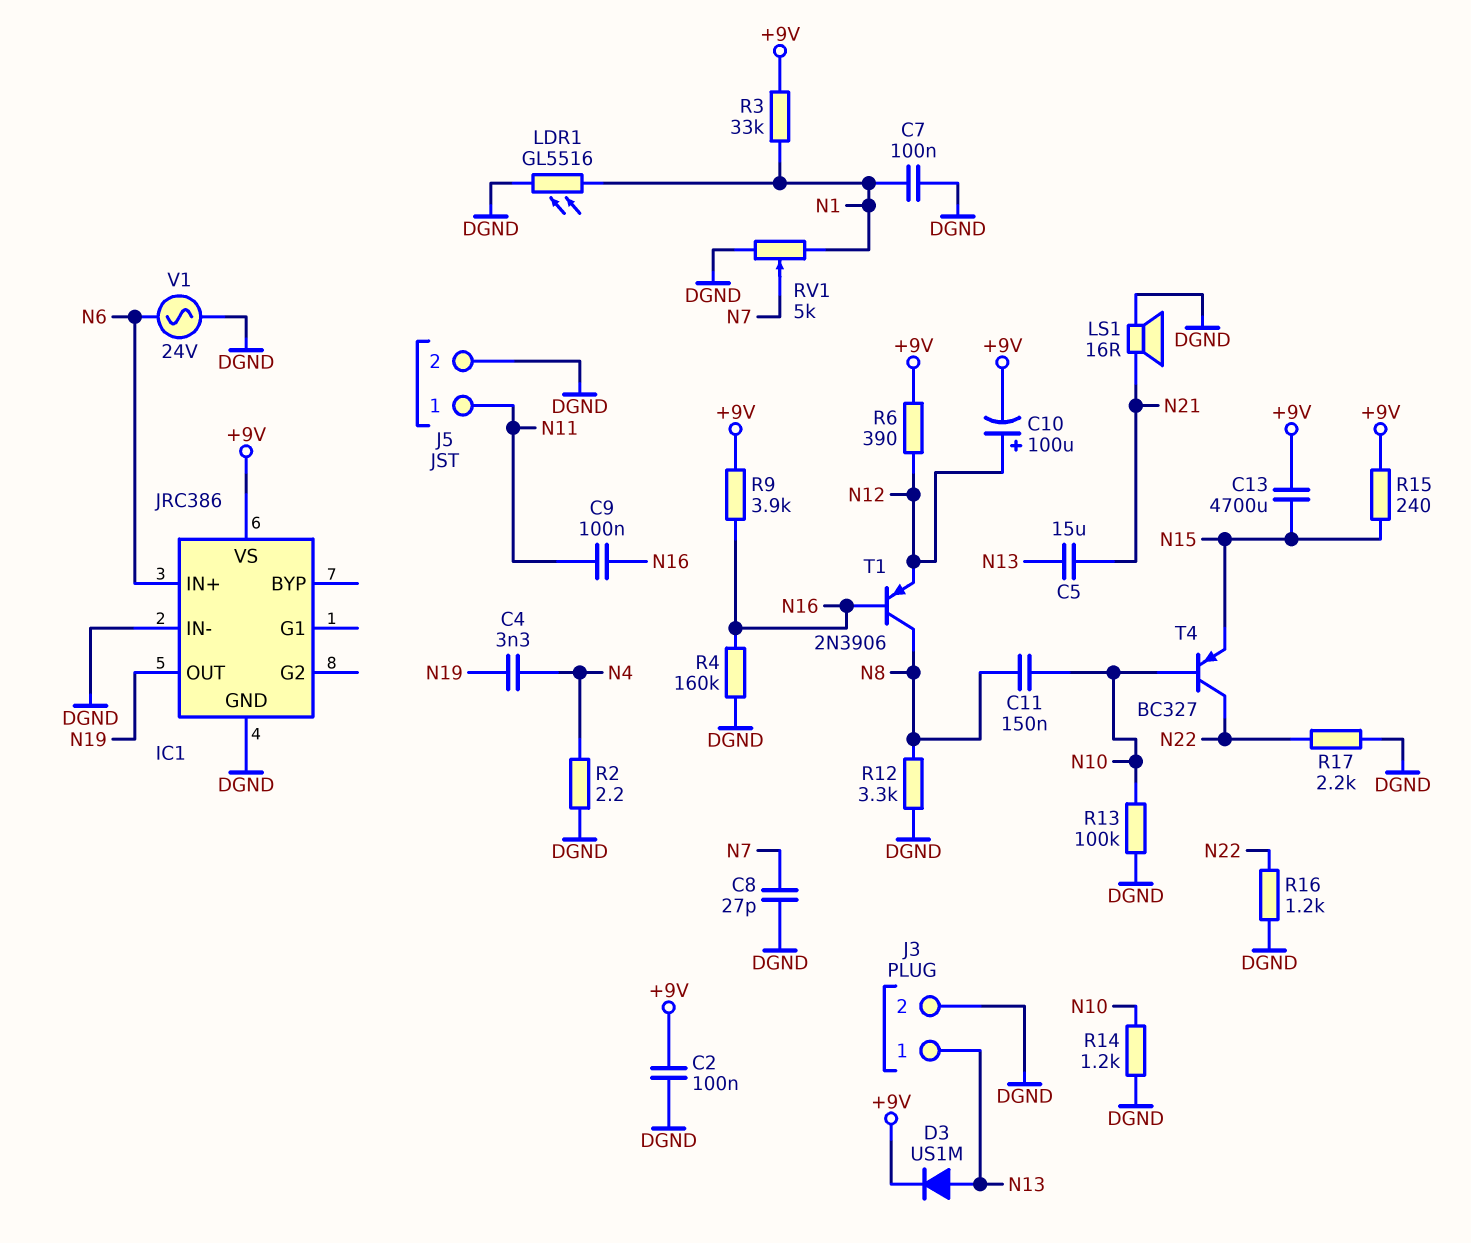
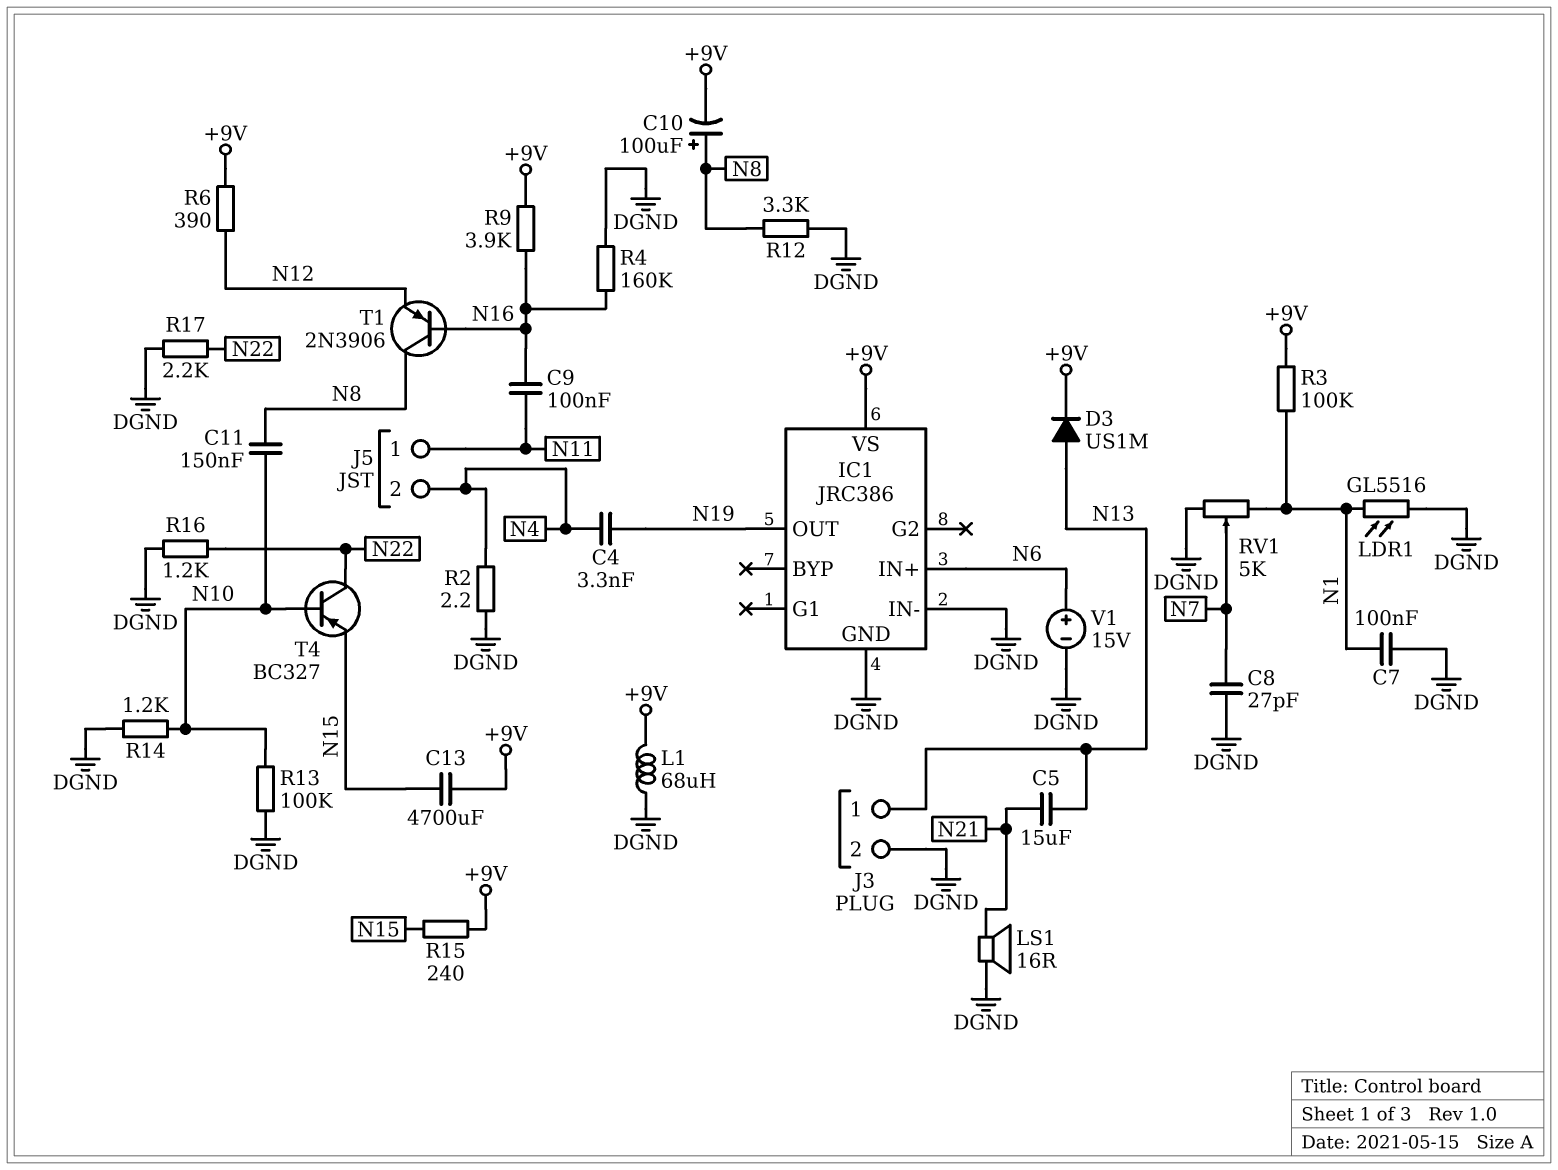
C2: 100nF (+9V, DGND) -> none
C10: 100uF (plus N12, minus +9V) -> 100uF (plus N8, minus +9V)
J5 pin 2: DGND -> N4
L1: none -> 68uH (+9V, DGND)
R3: 33k (+9V, N1) -> 100k (+9V, N1)
V1: AC 24V (DGND, N6) -> 15V (plus N6, minus DGND)

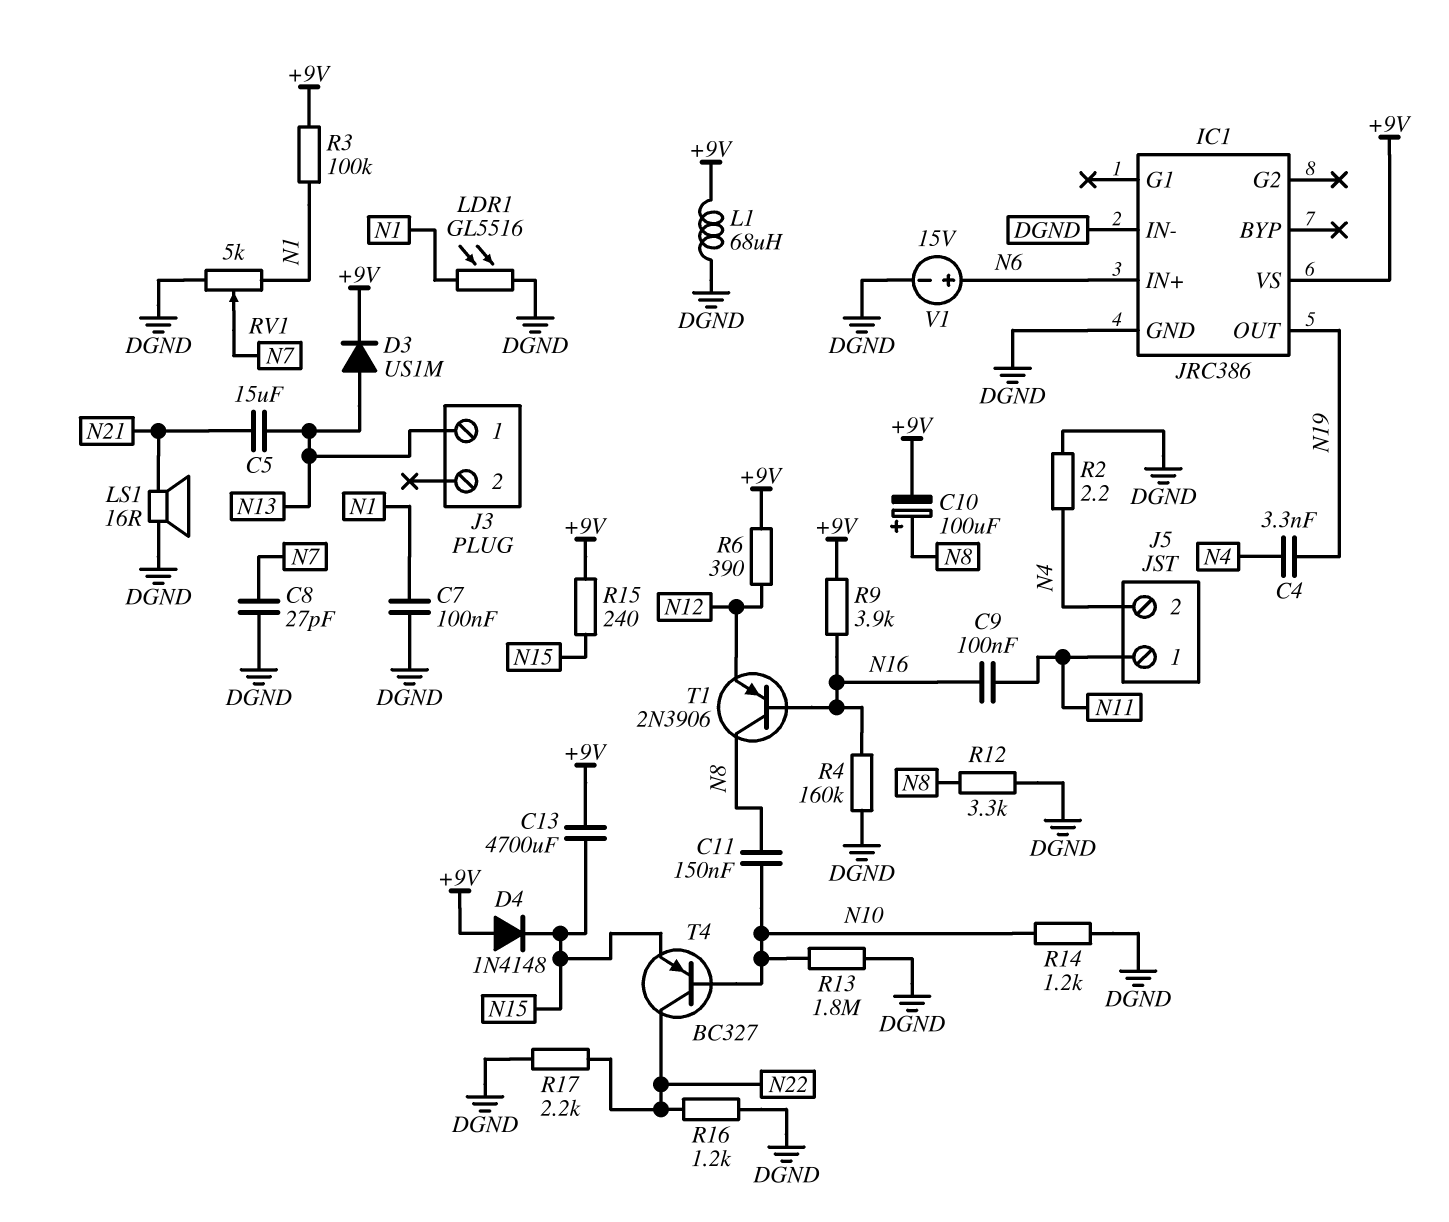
D4: none -> diode 1N4148 (A +9V, K N15)
J3 pin 2: DGND -> none
R13: 100k (DGND, N10) -> 1.8M (DGND, N10)

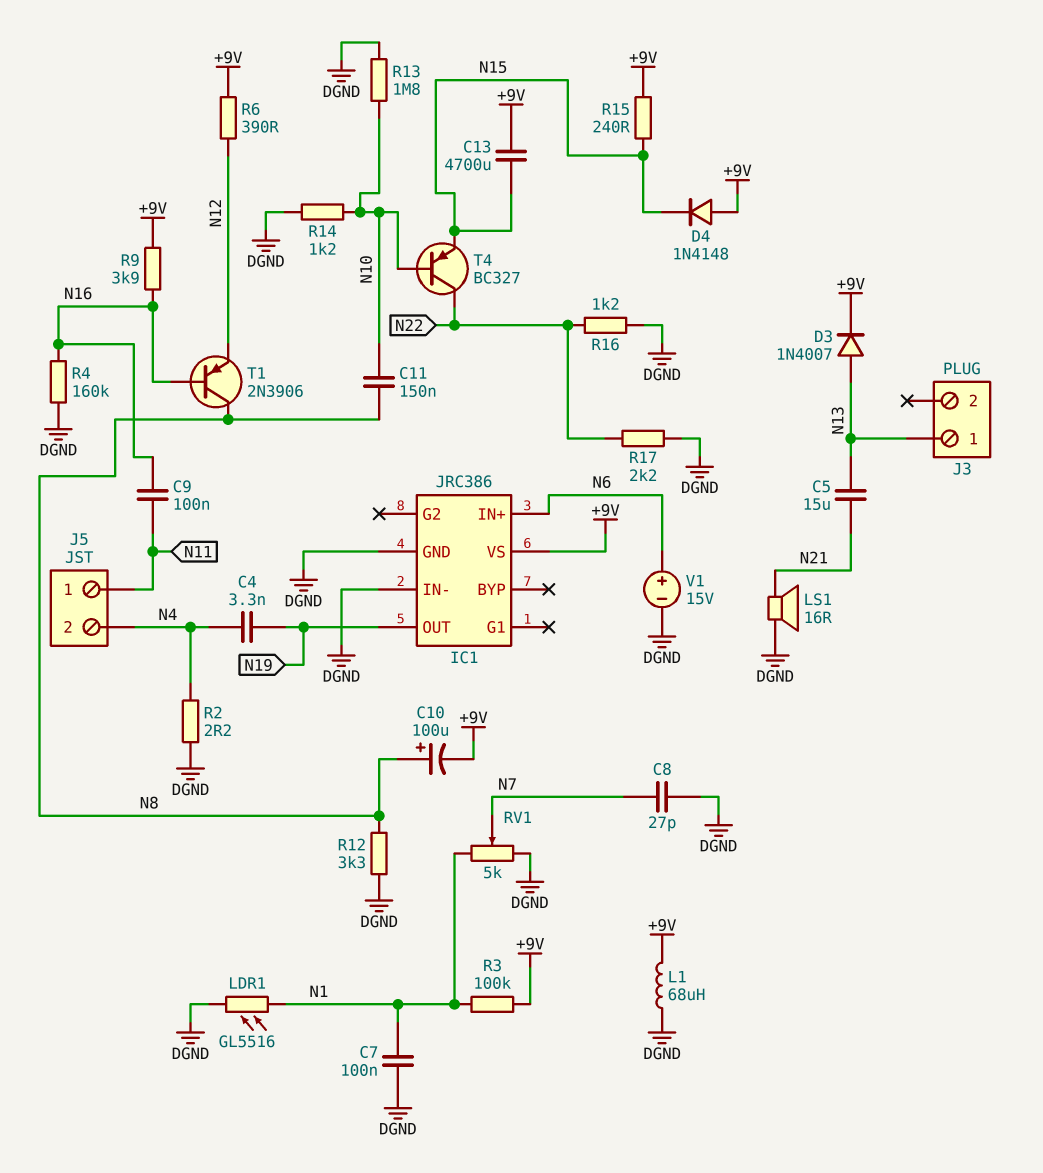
D3: diode US1M (A N13, K +9V) -> diode 1N4007 (A N13, K +9V)

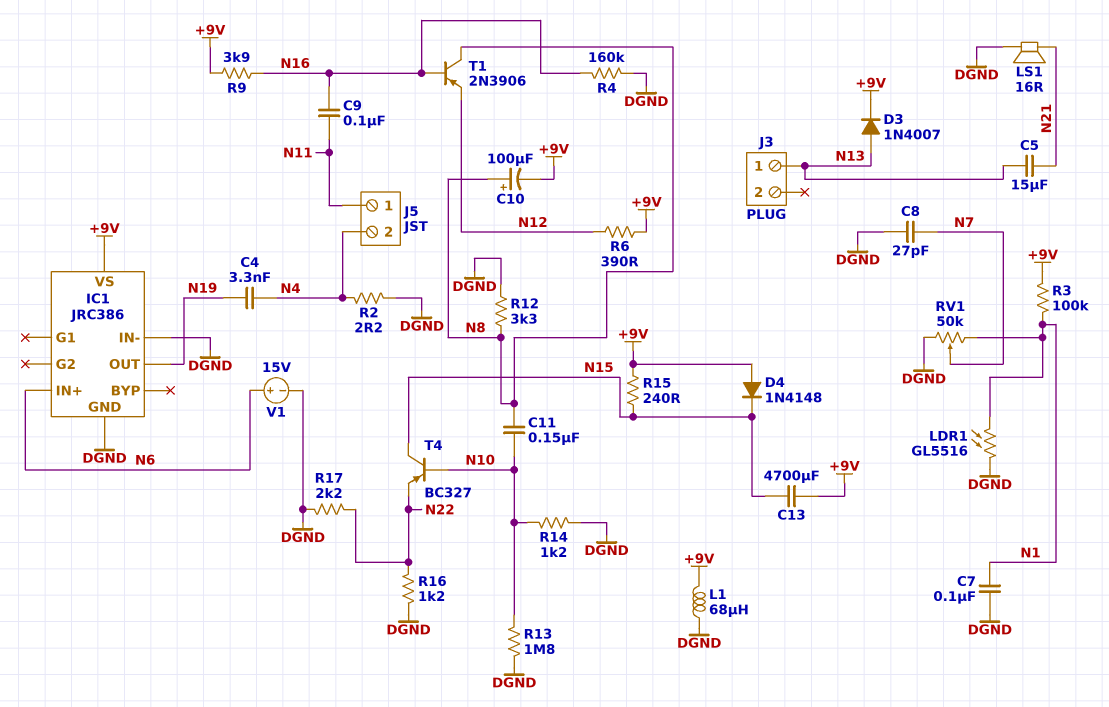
RV1: 5k (DGND, N1, wiper N7) -> 50k (DGND, N1, wiper N7)
T4: PNP BC327 (B N10, C N22, E N15) -> PNP BC327 (B N10, C N15, E N22)

